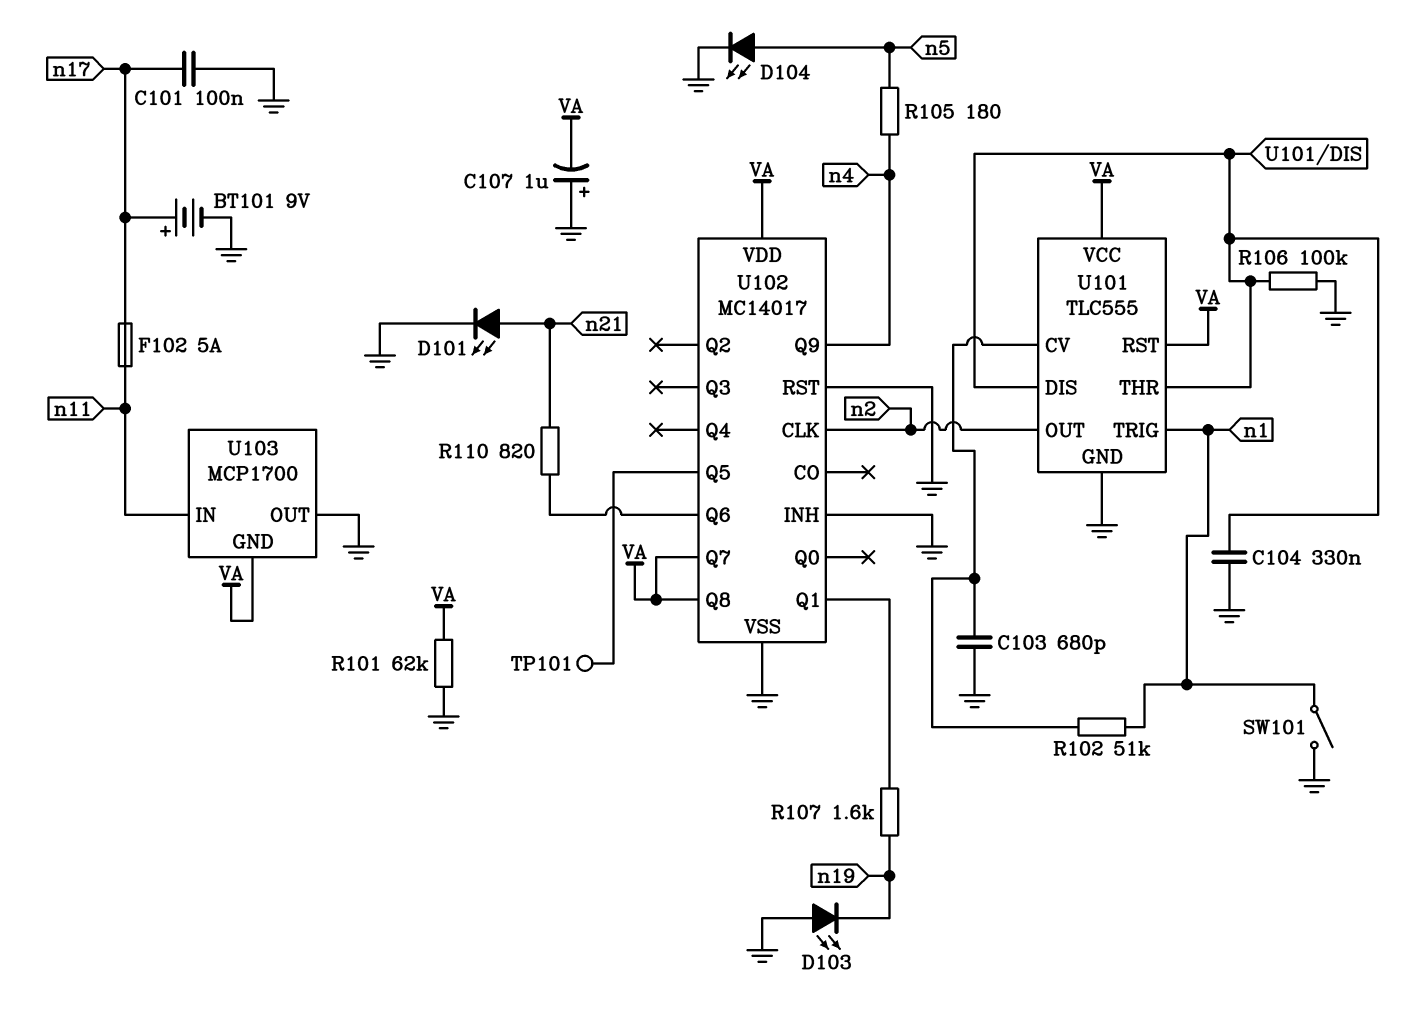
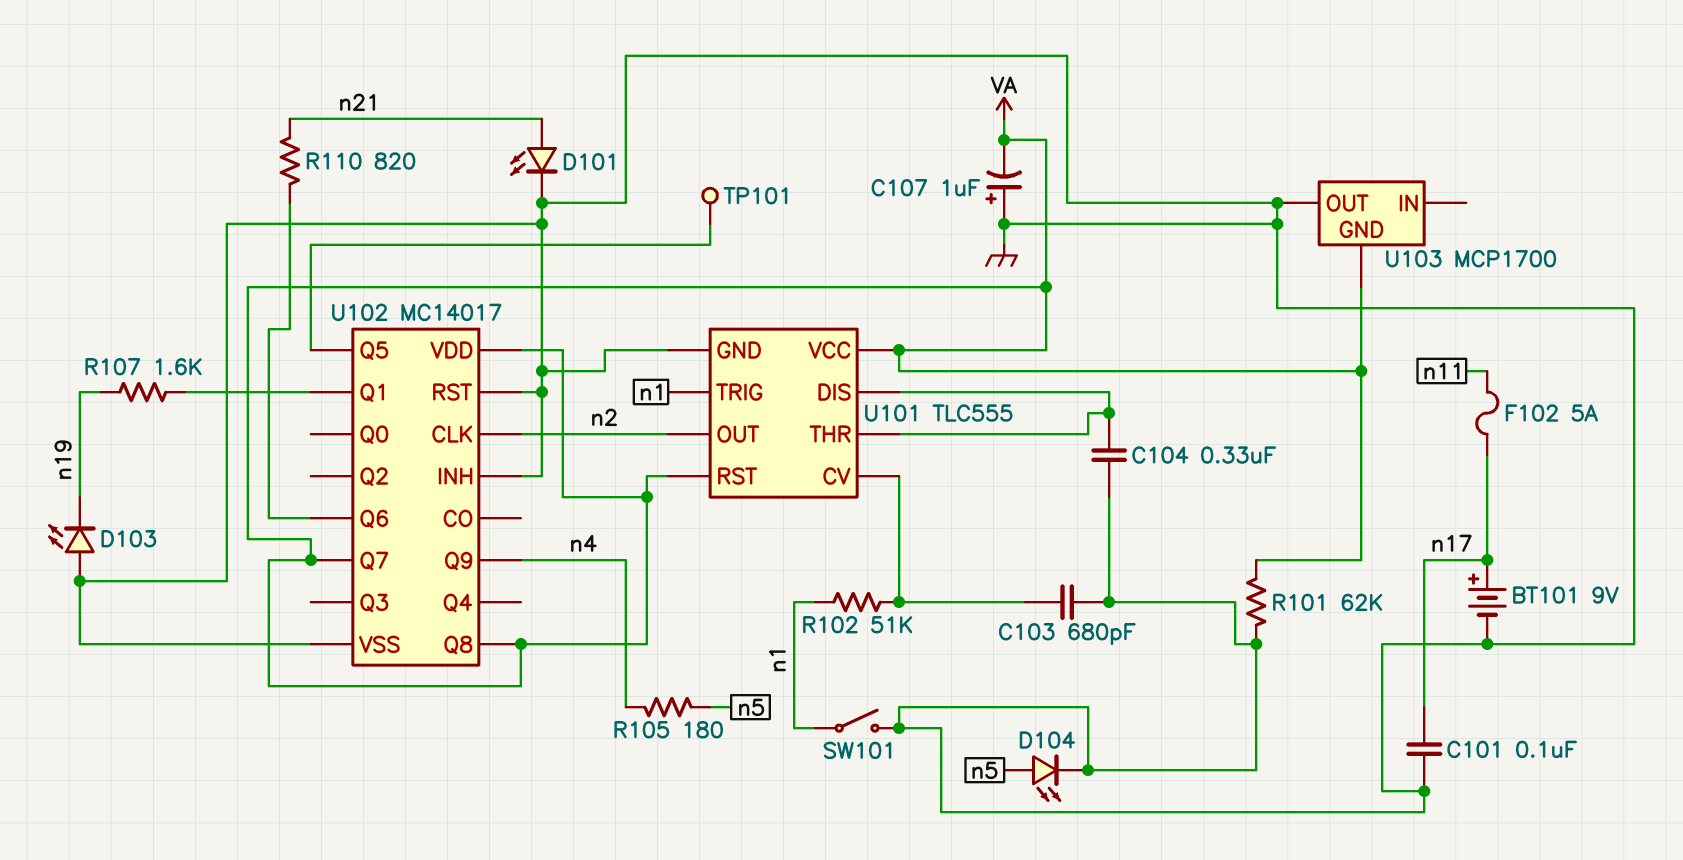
R106: 100k (GND, U101/DIS) -> none
U103 pin IN: n11 -> none

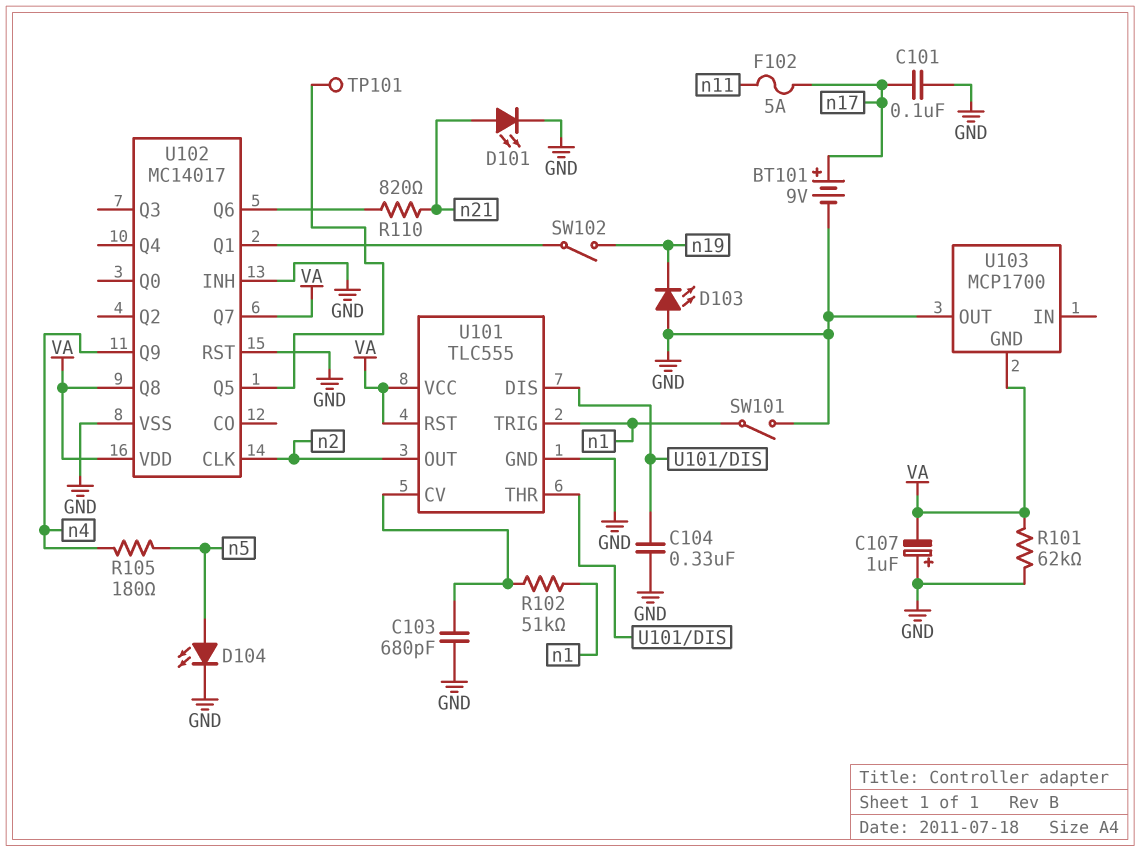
R107: 1.6k (U102/Q1, n19) -> none
SW102: none -> switch (U102/Q1, n19)

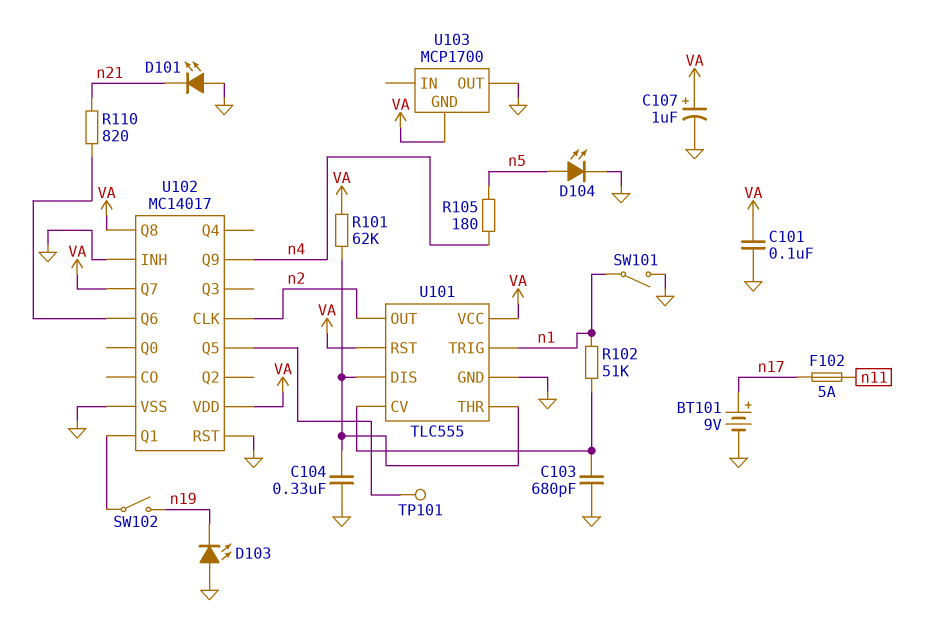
C101: 100nF (GND, n17) -> 100nF (GND, VA)
C107: 1uF (plus GND, minus VA) -> 1uF (plus VA, minus GND)
D101: LED (A n21, K GND) -> LED (A GND, K n21)
R101: 62k (GND, VA) -> 62k (U101/DIS, VA)

